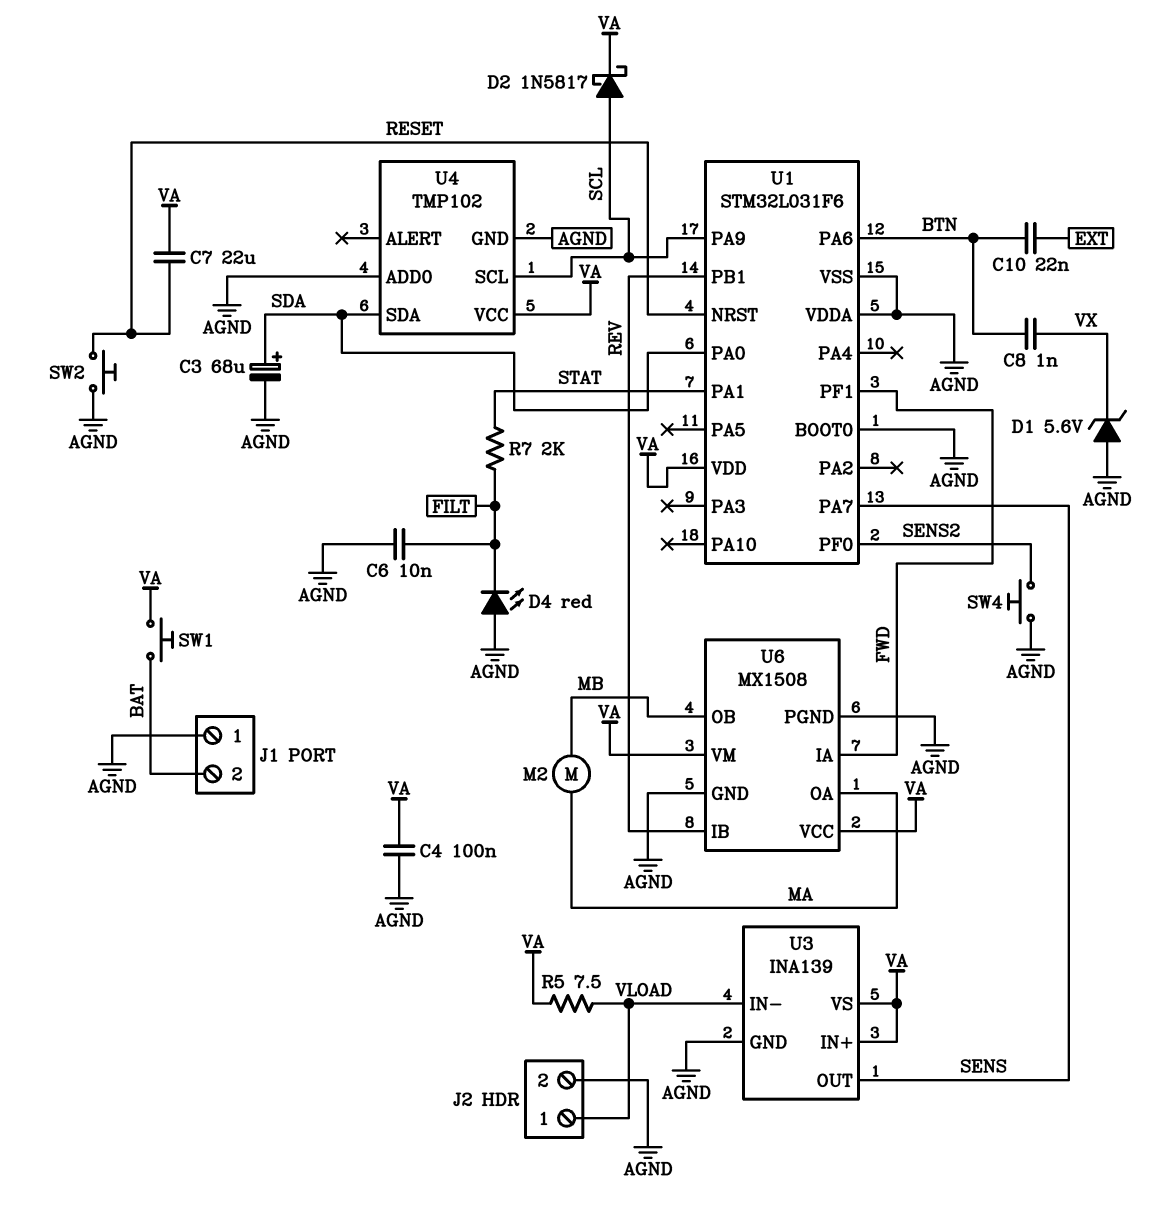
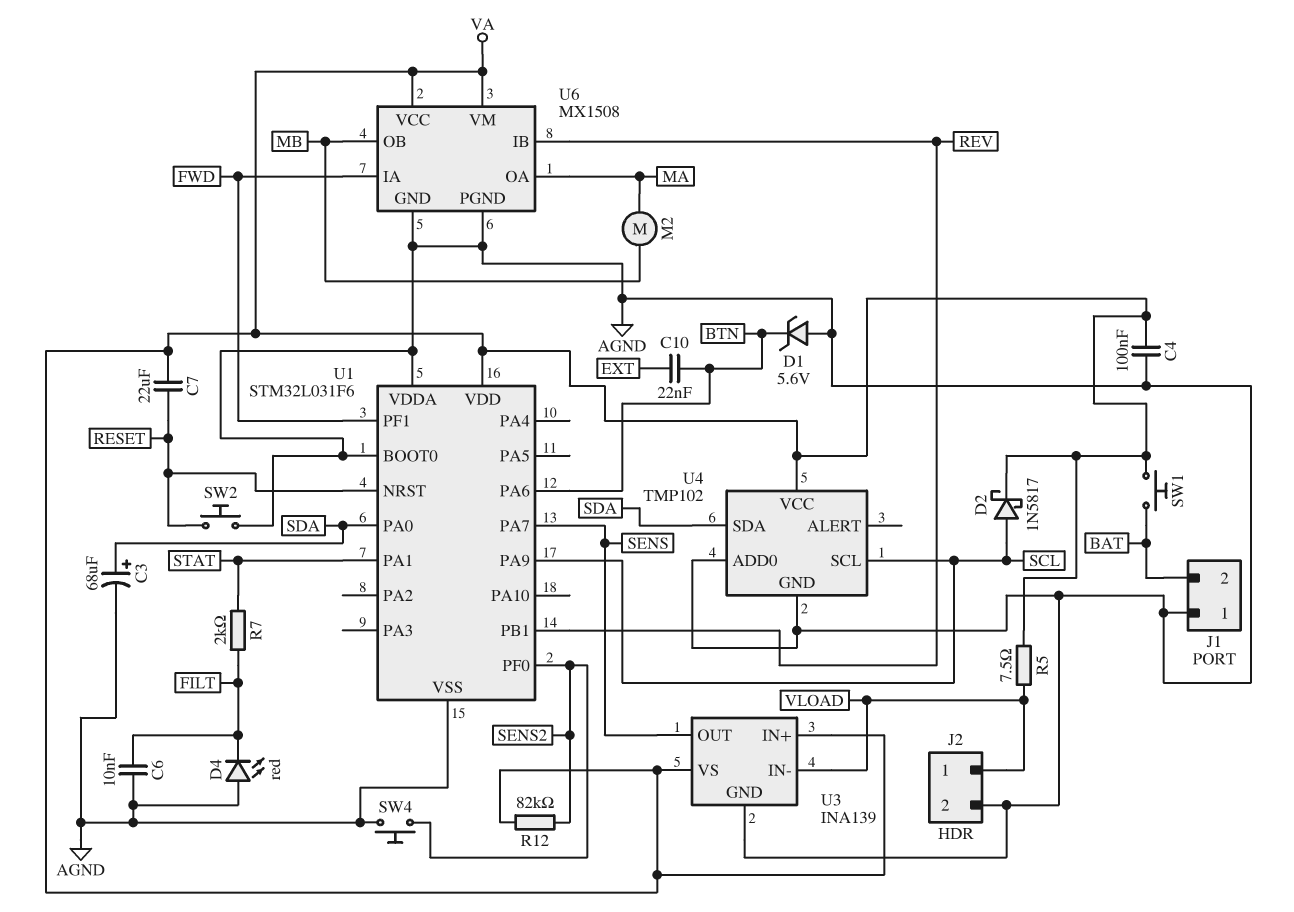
C8: 1nF (BTN, VX) -> none
D1: zener 5.6V (A AGND, K VX) -> zener 5.6V (A AGND, K BTN)
R12: none -> 82k (SENS2, VA)

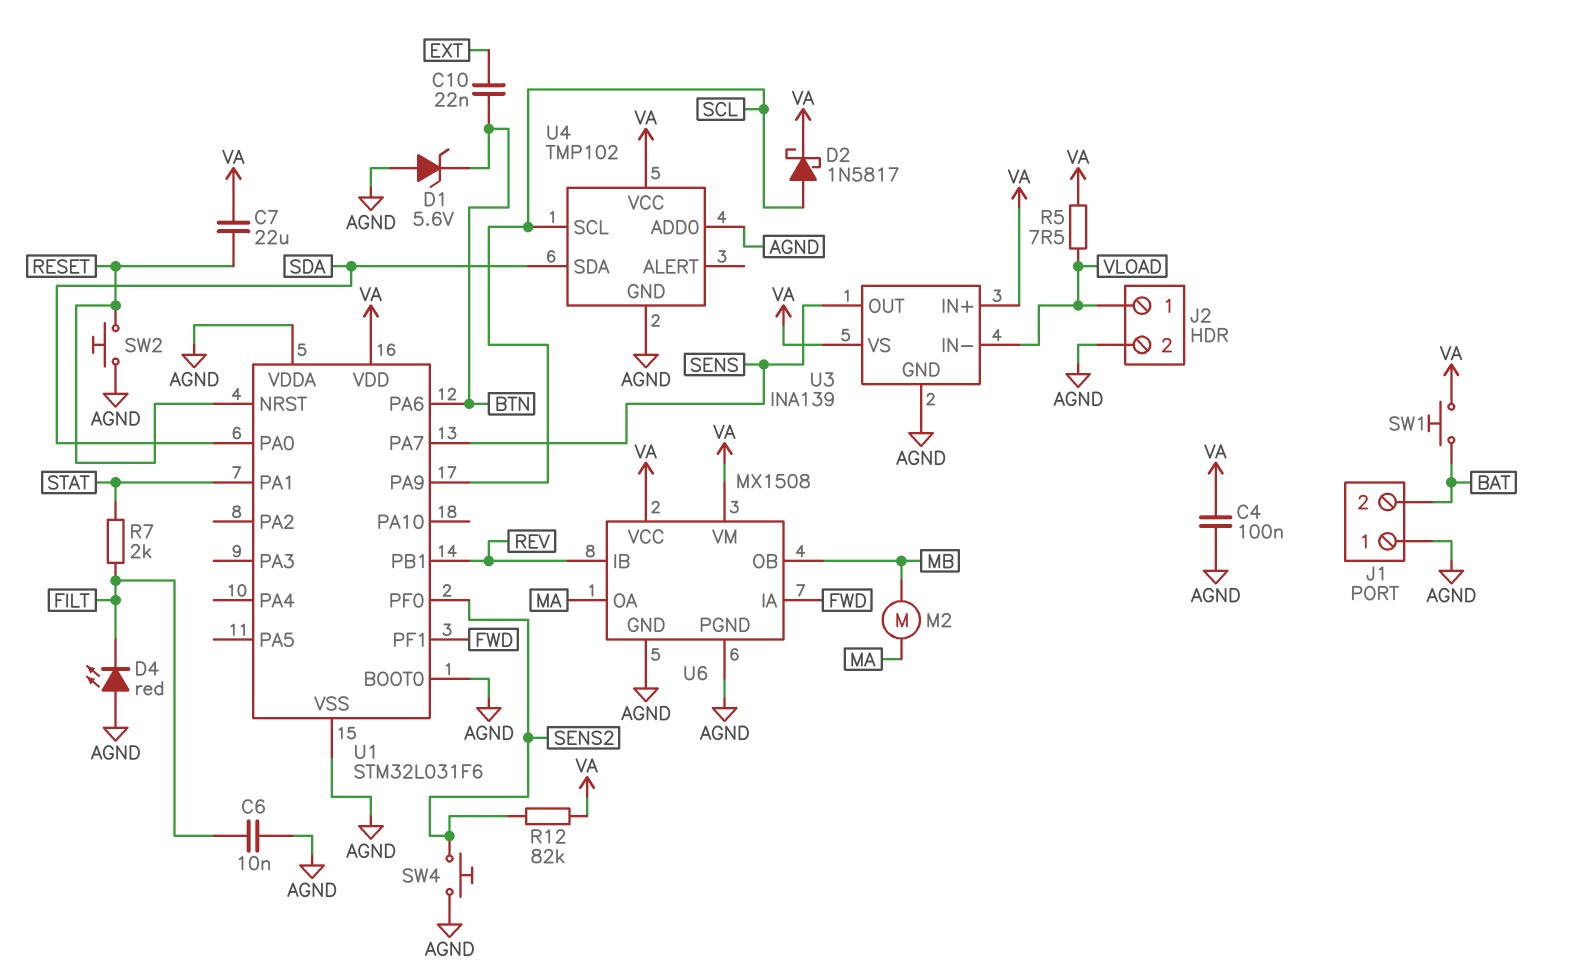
C3: 68uF (plus SDA, minus AGND) -> none

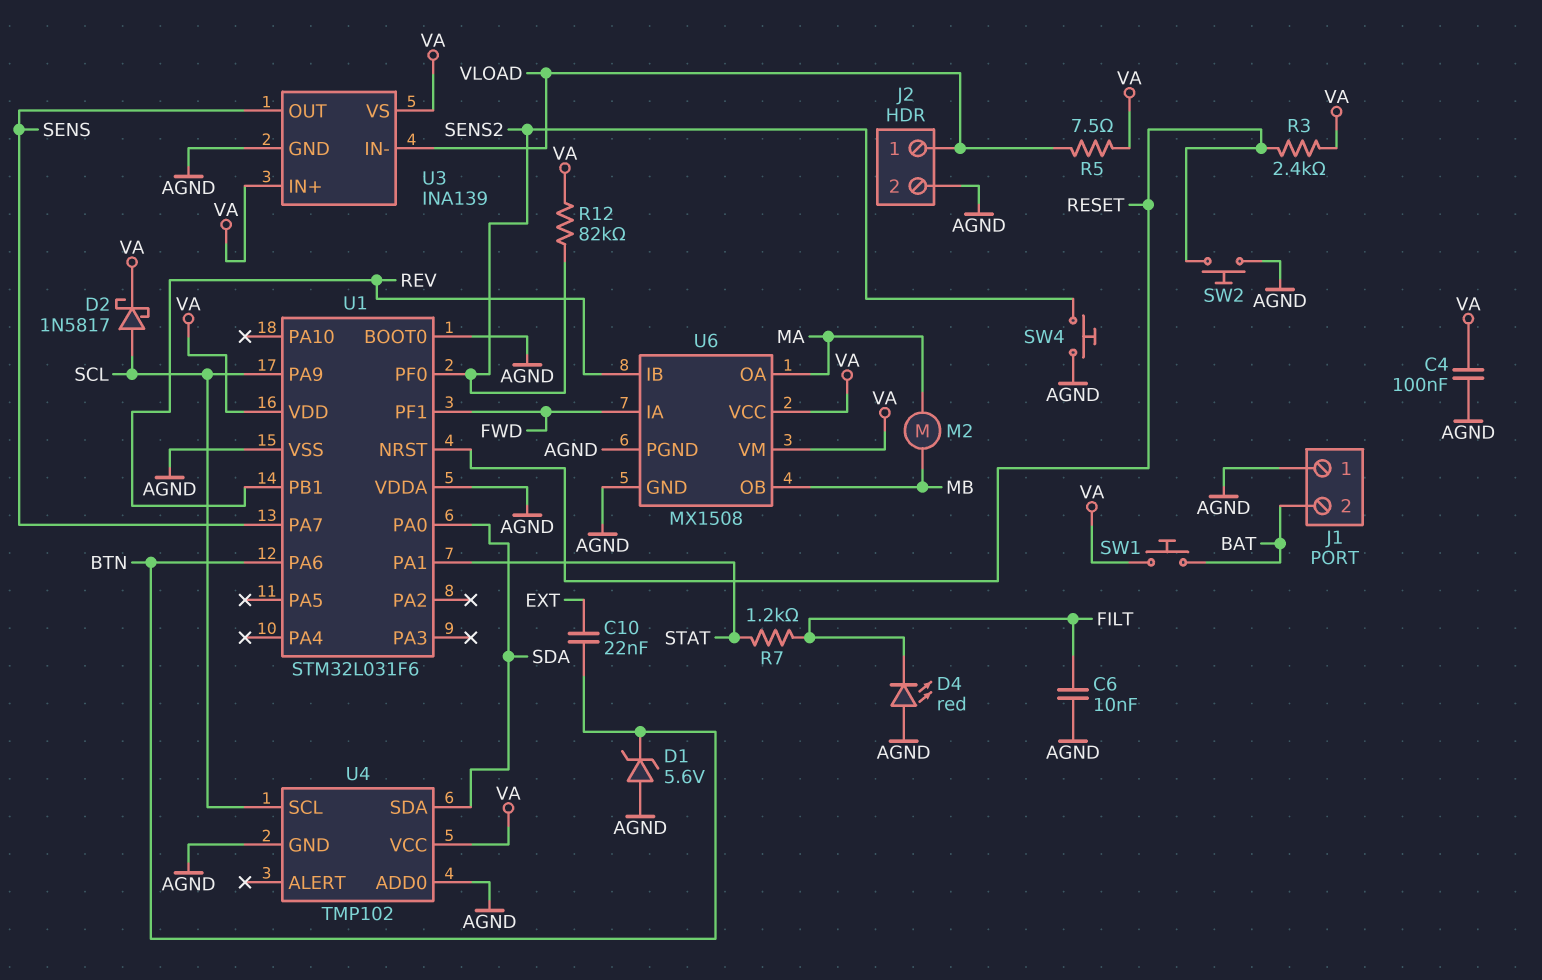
C7: 22uF (RESET, VA) -> none
R3: none -> 2.4k (RESET, VA)
R7: 2k (FILT, STAT) -> 1.2k (FILT, STAT)

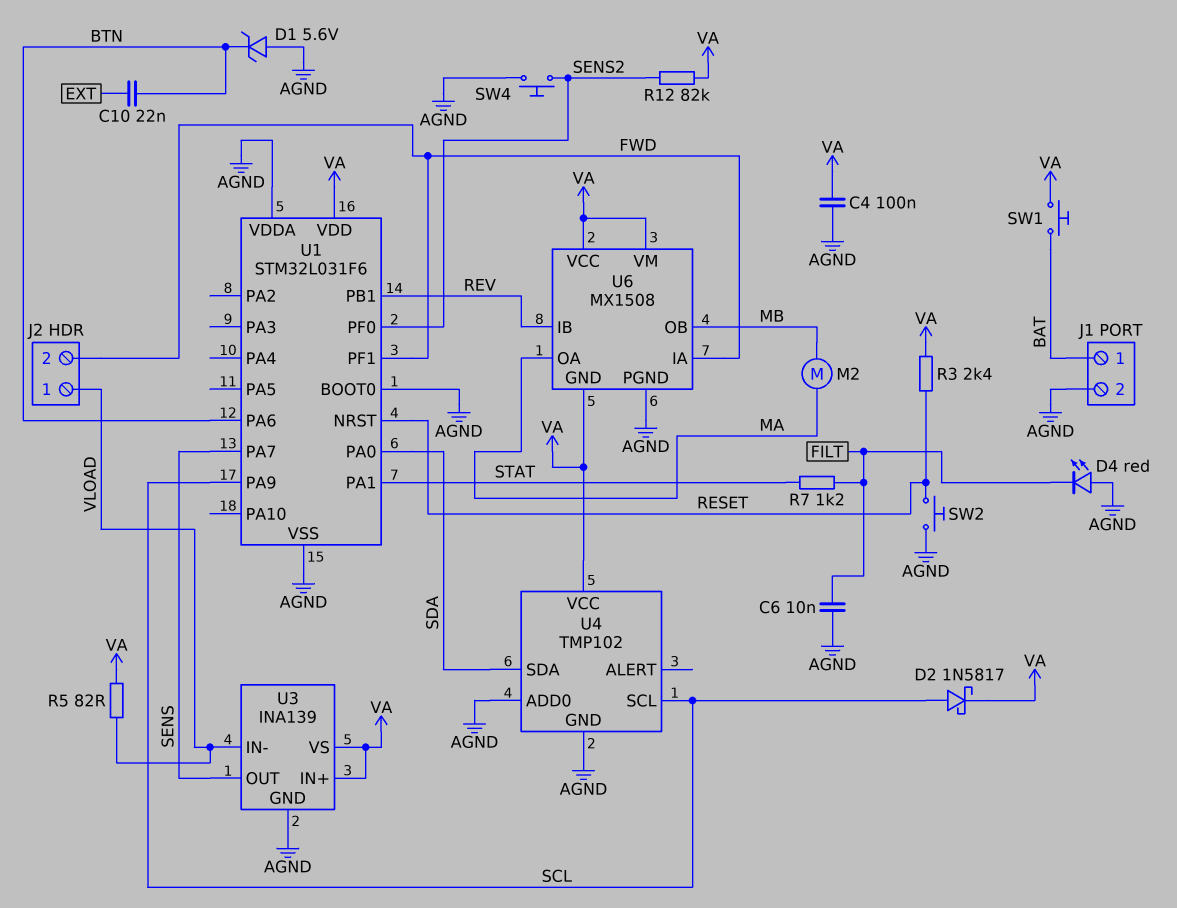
J1 pin 1: AGND -> BAT
J1 pin 2: BAT -> AGND
J2 pin 2: AGND -> FWD
R5: 7.5 (VA, VLOAD) -> 82 (VA, VLOAD)
U6 pin GND: AGND -> VA

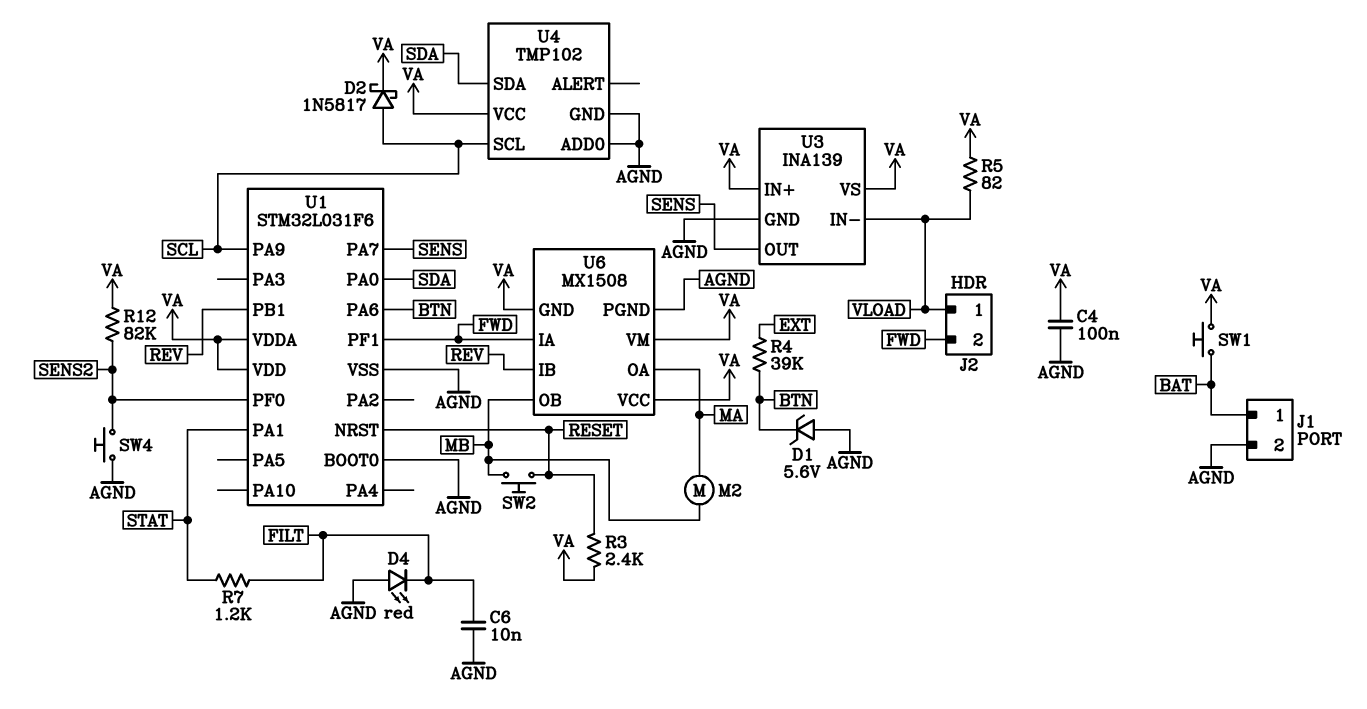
C10: 22nF (BTN, EXT) -> none
R4: none -> 39k (BTN, EXT)
SW2: button (AGND, RESET) -> button (MB, RESET)
U1 pin VDDA: AGND -> VA

